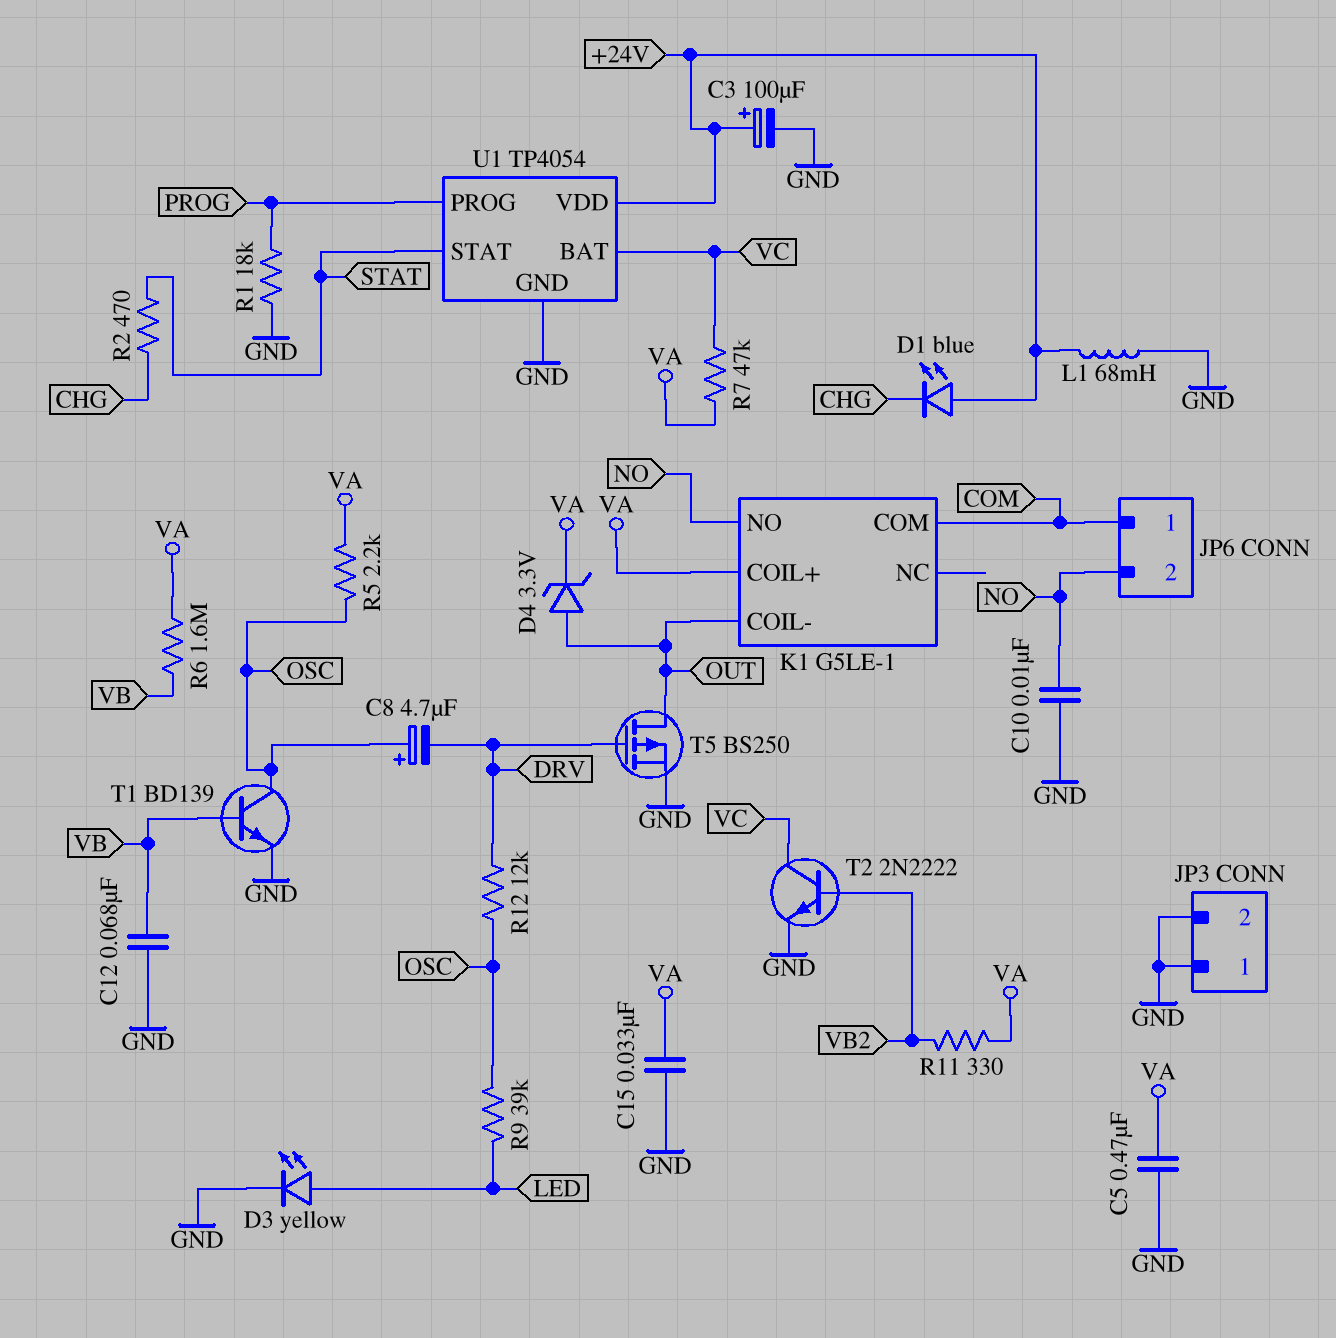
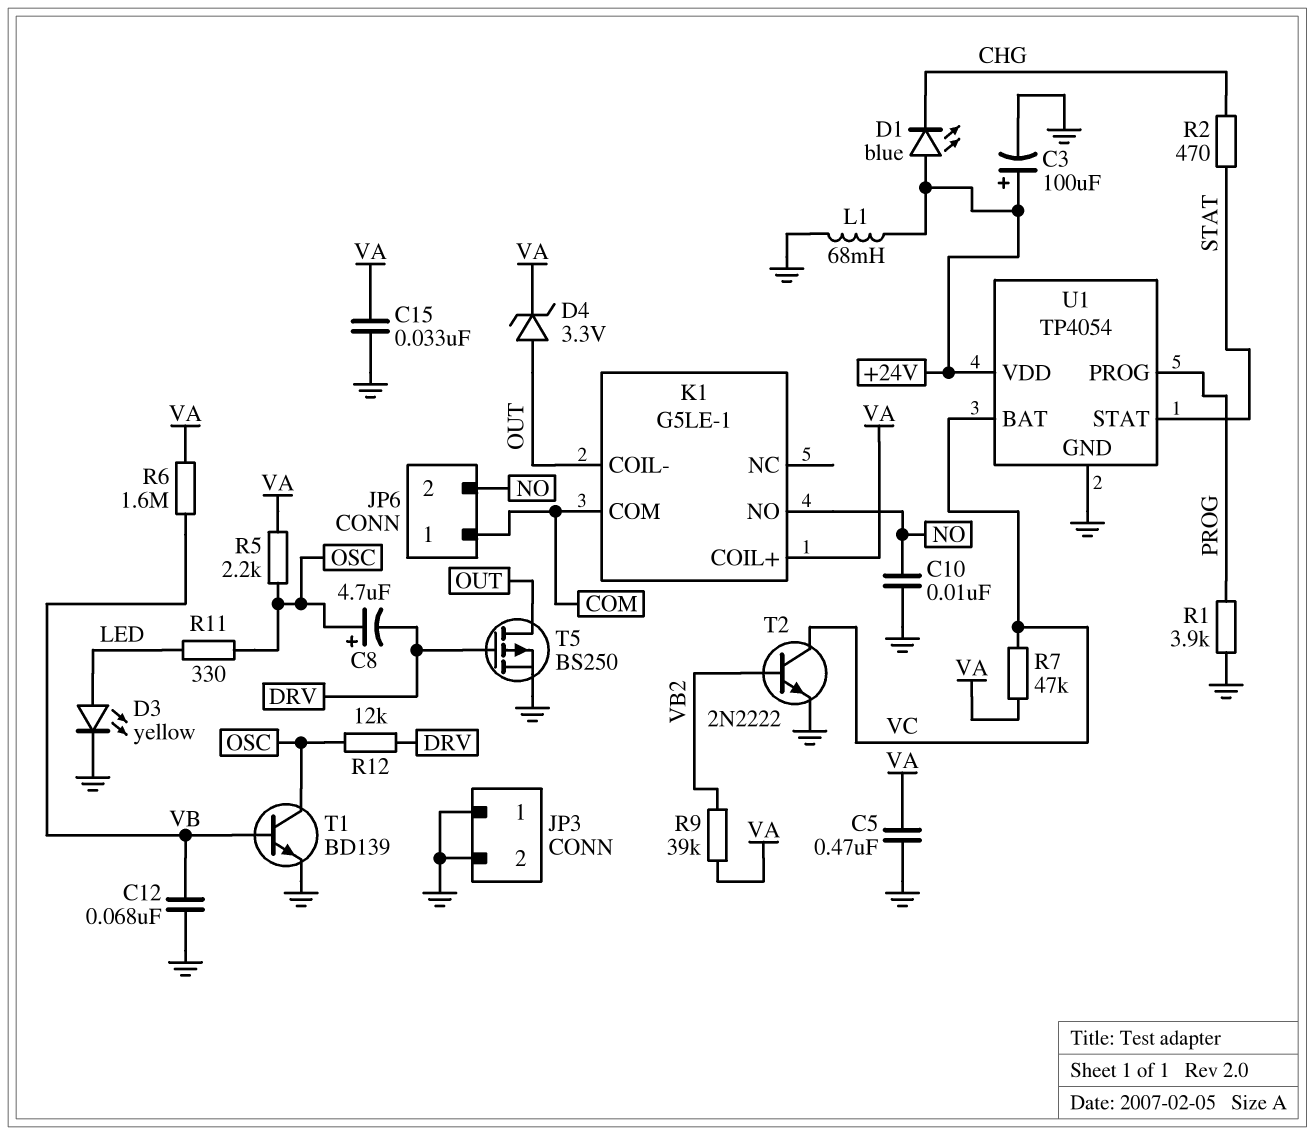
R1: 18k (GND, PROG) -> 3.9k (GND, PROG)
R9: 39k (LED, OSC) -> 39k (VA, VB2)
R11: 330 (VA, VB2) -> 330 (LED, OSC)

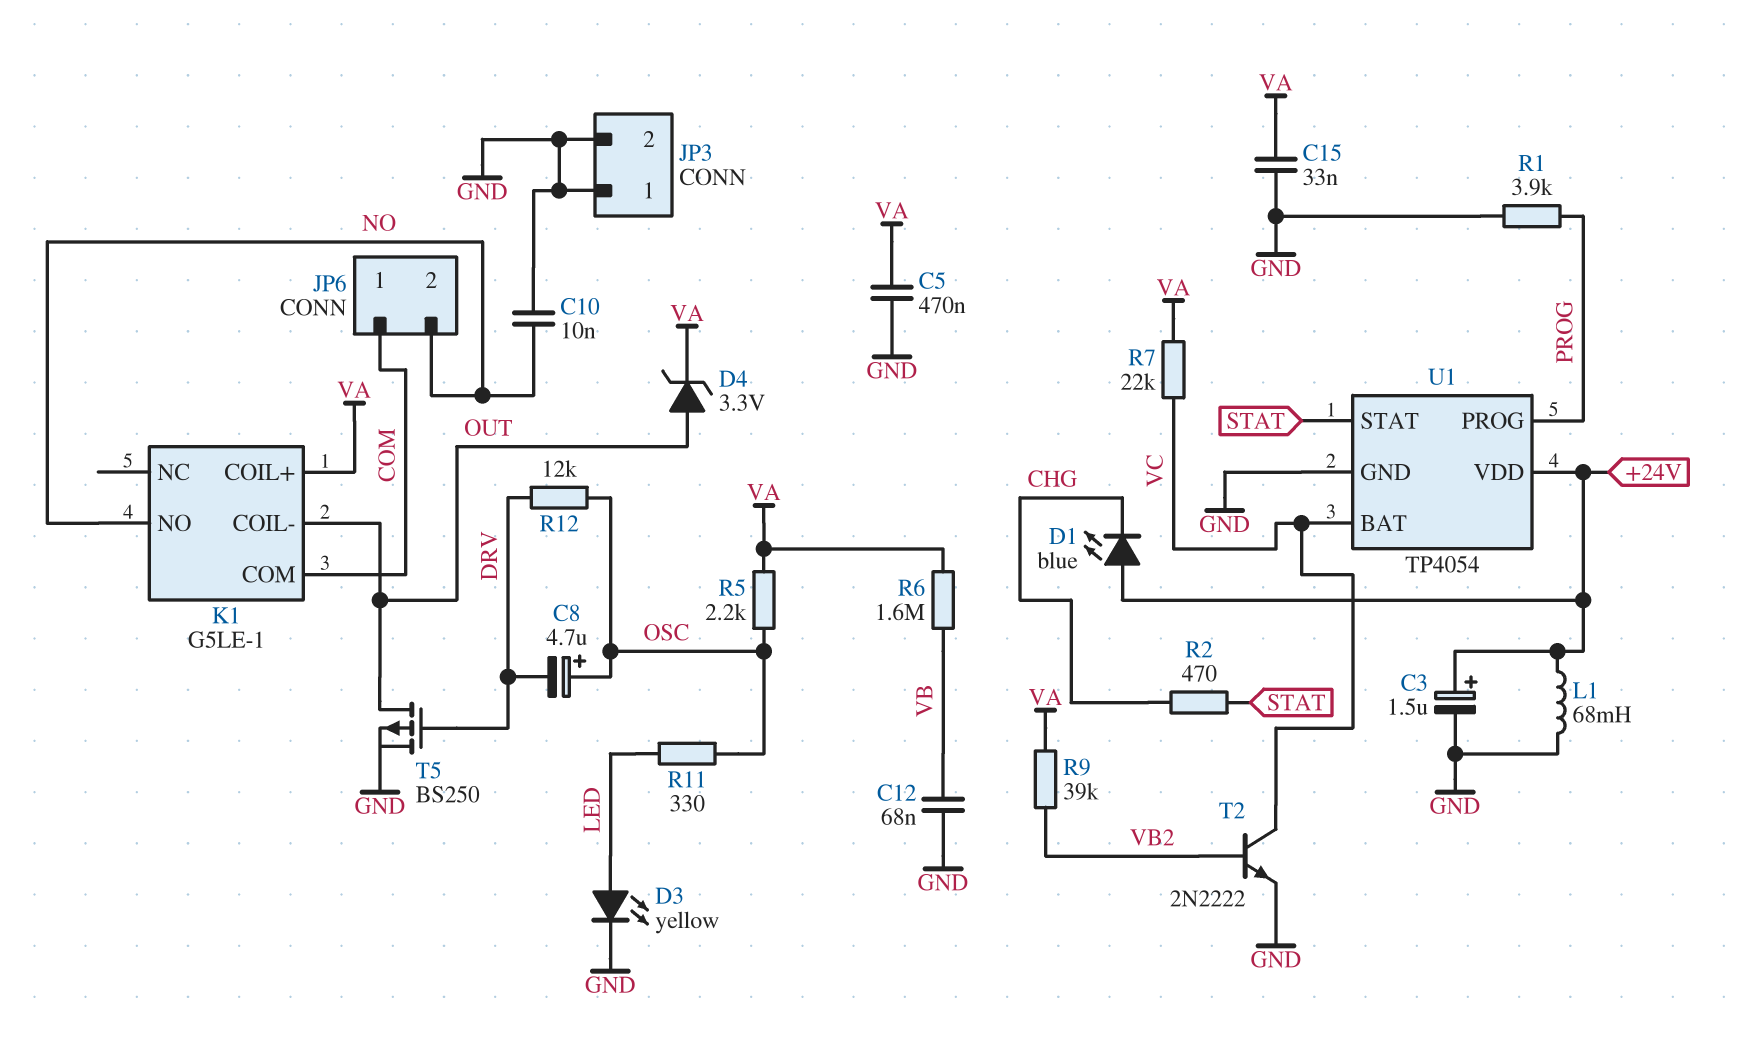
C3: 100uF (plus +24V, minus GND) -> 1.5uF (plus +24V, minus GND)
R7: 47k (VA, VC) -> 22k (VA, VC)
T1: NPN BD139 (B VB, C OSC, E GND) -> none

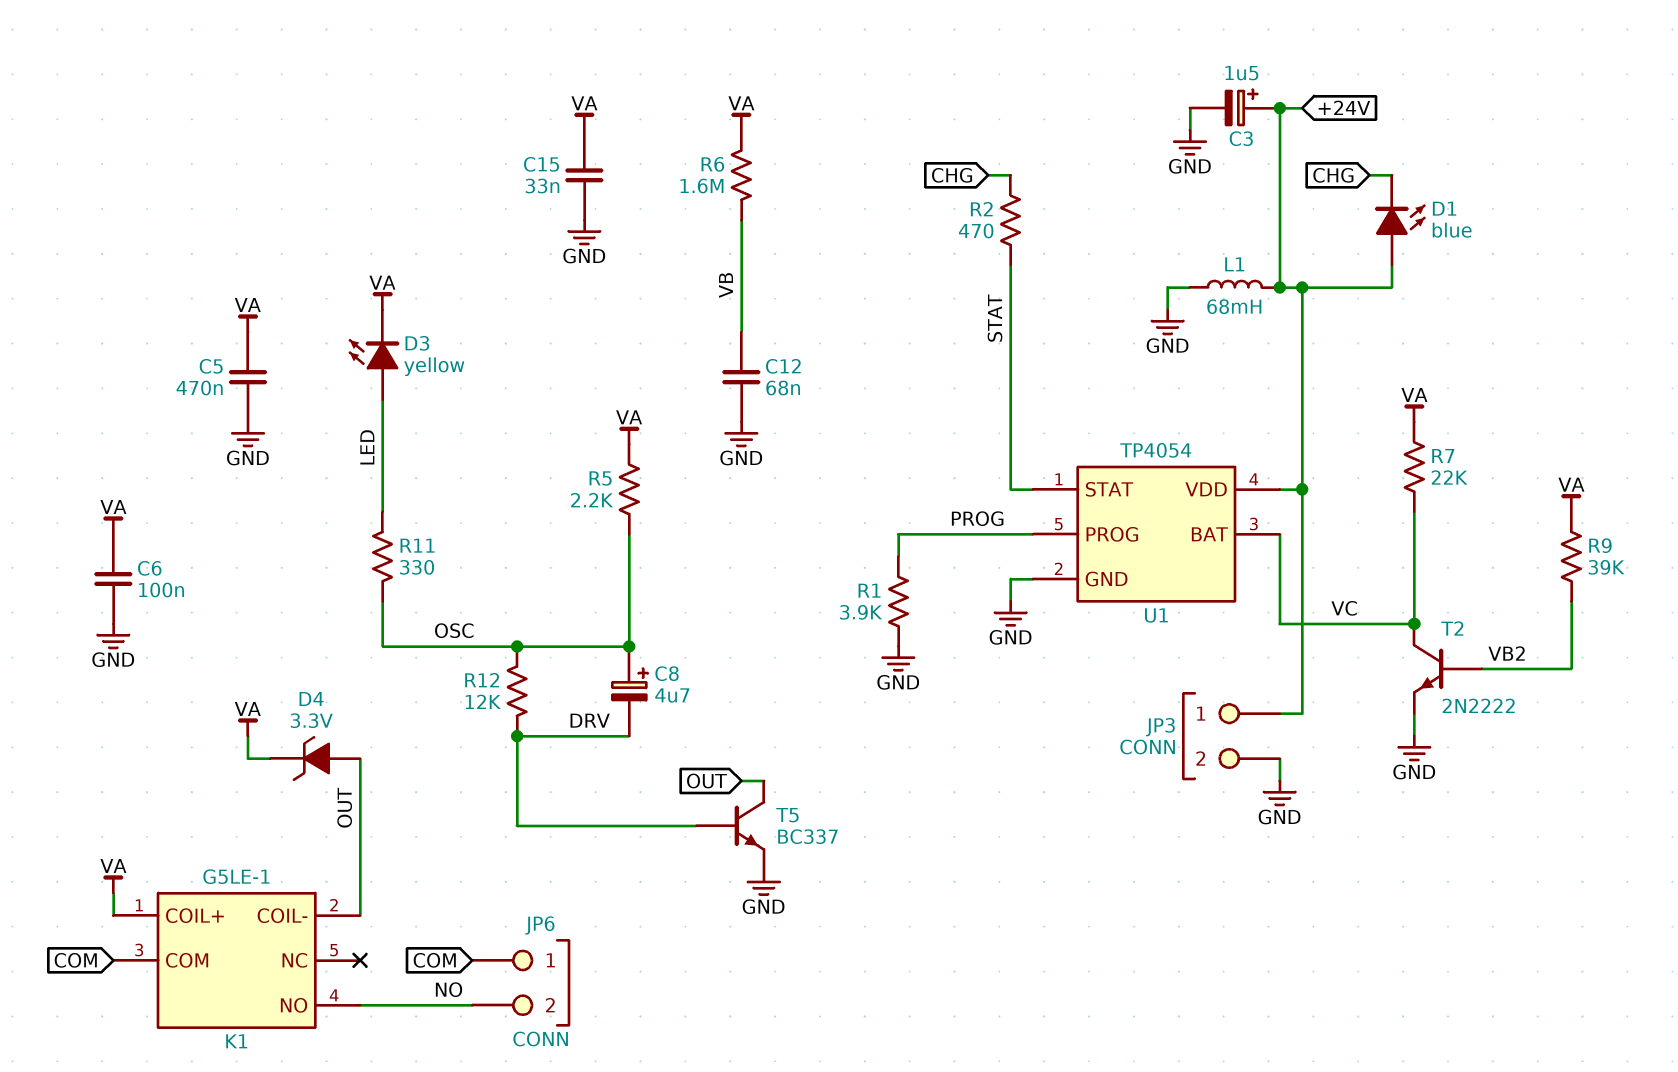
C6: none -> 100nF (GND, VA)
C10: 10nF (GND, NO) -> none
D3: LED yellow (A LED, K GND) -> LED yellow (A LED, K VA)
JP3 pin 1: GND -> +24V
T5: PMOS BS250 (G DRV, D OUT, S GND) -> NPN BC337 (B DRV, C OUT, E GND)

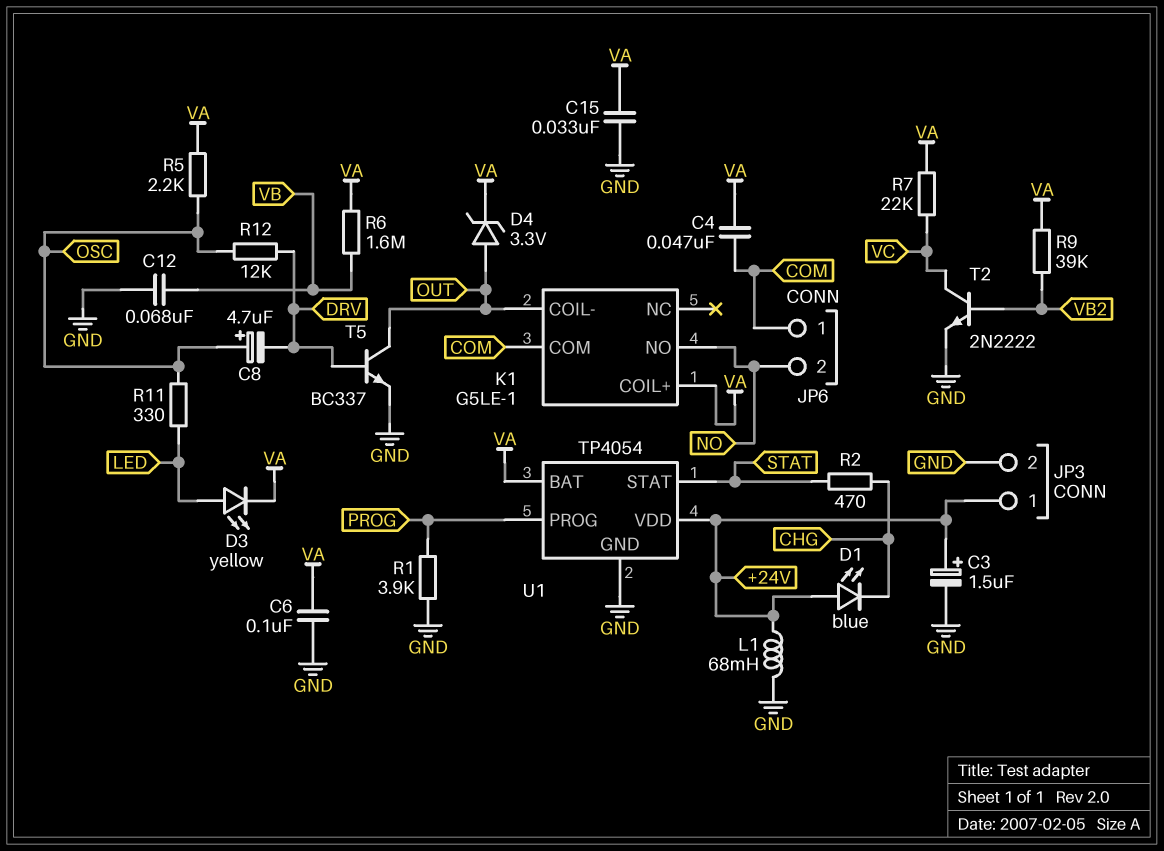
C4: none -> 47nF (COM, VA)
C5: 470nF (GND, VA) -> none
U1 pin BAT: VC -> VA

